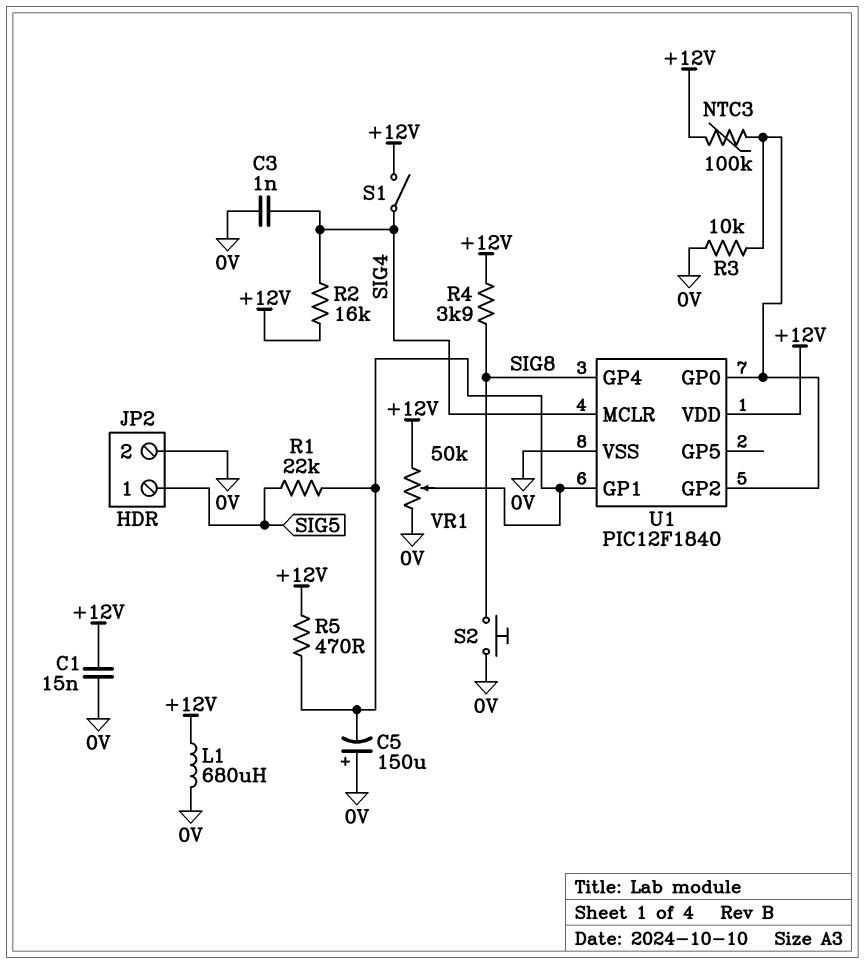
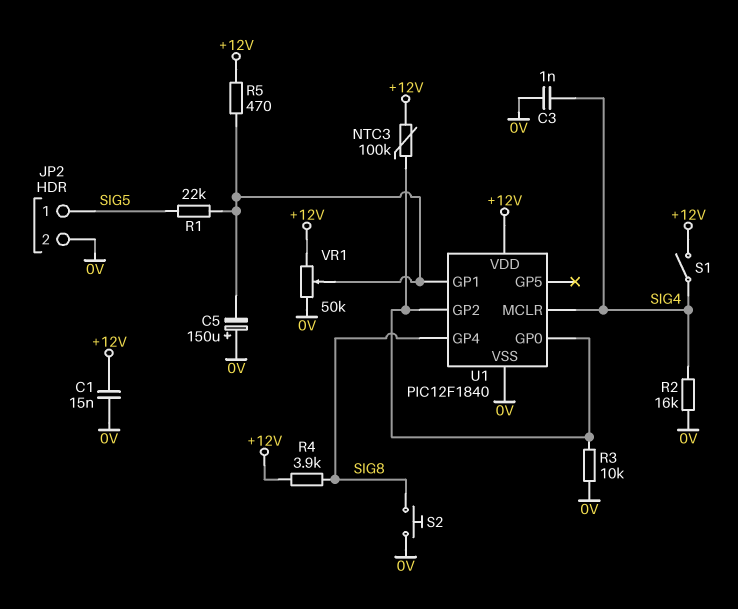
L1: 680uH (+12V, 0V) -> none
R2: 16k (+12V, SIG4) -> 16k (0V, SIG4)

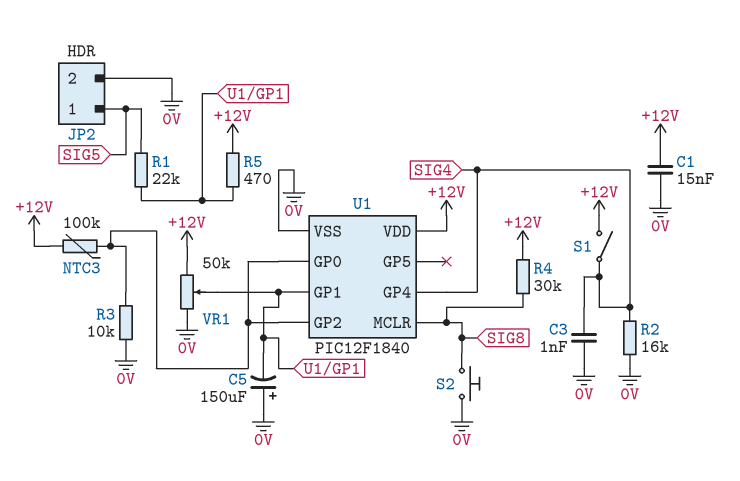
R4: 3.9k (+12V, SIG8) -> 30k (+12V, SIG8)
U1 pin GP4: SIG8 -> SIG4
U1 pin MCLR: SIG4 -> SIG8

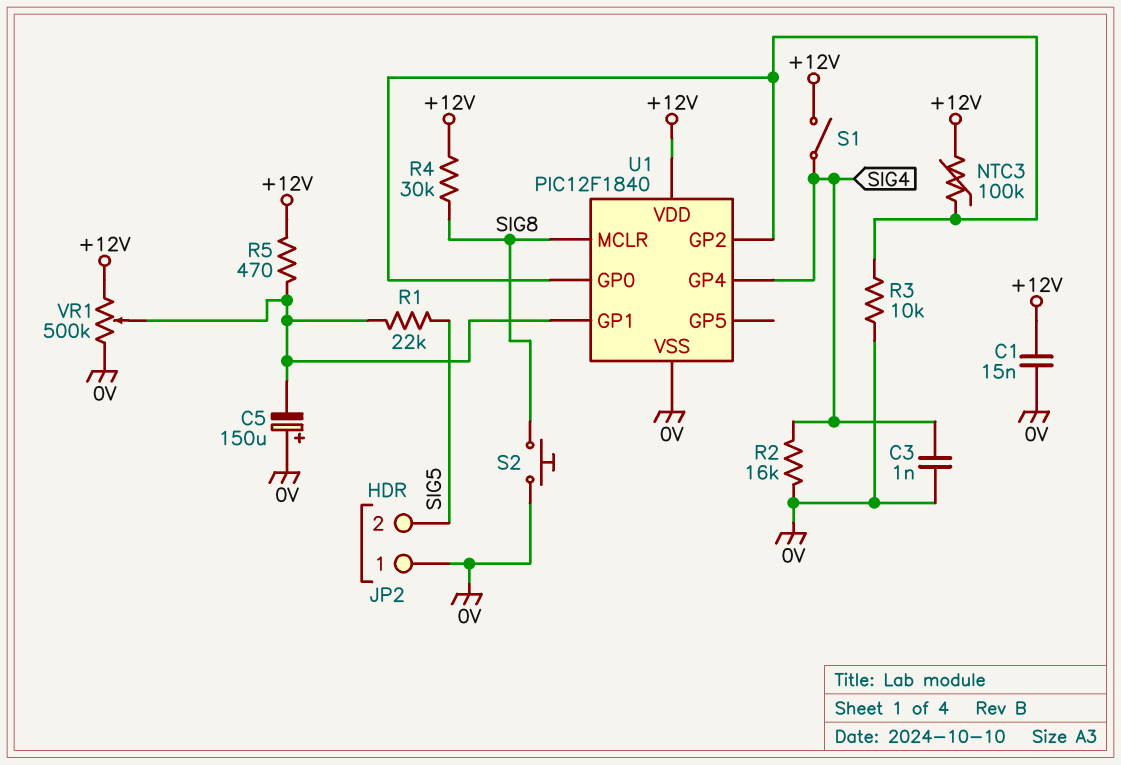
JP2 pin 1: SIG5 -> 0V
JP2 pin 2: 0V -> SIG5
VR1: 50k (+12V, 0V, wiper U1/GP1) -> 500k (+12V, 0V, wiper U1/GP1)

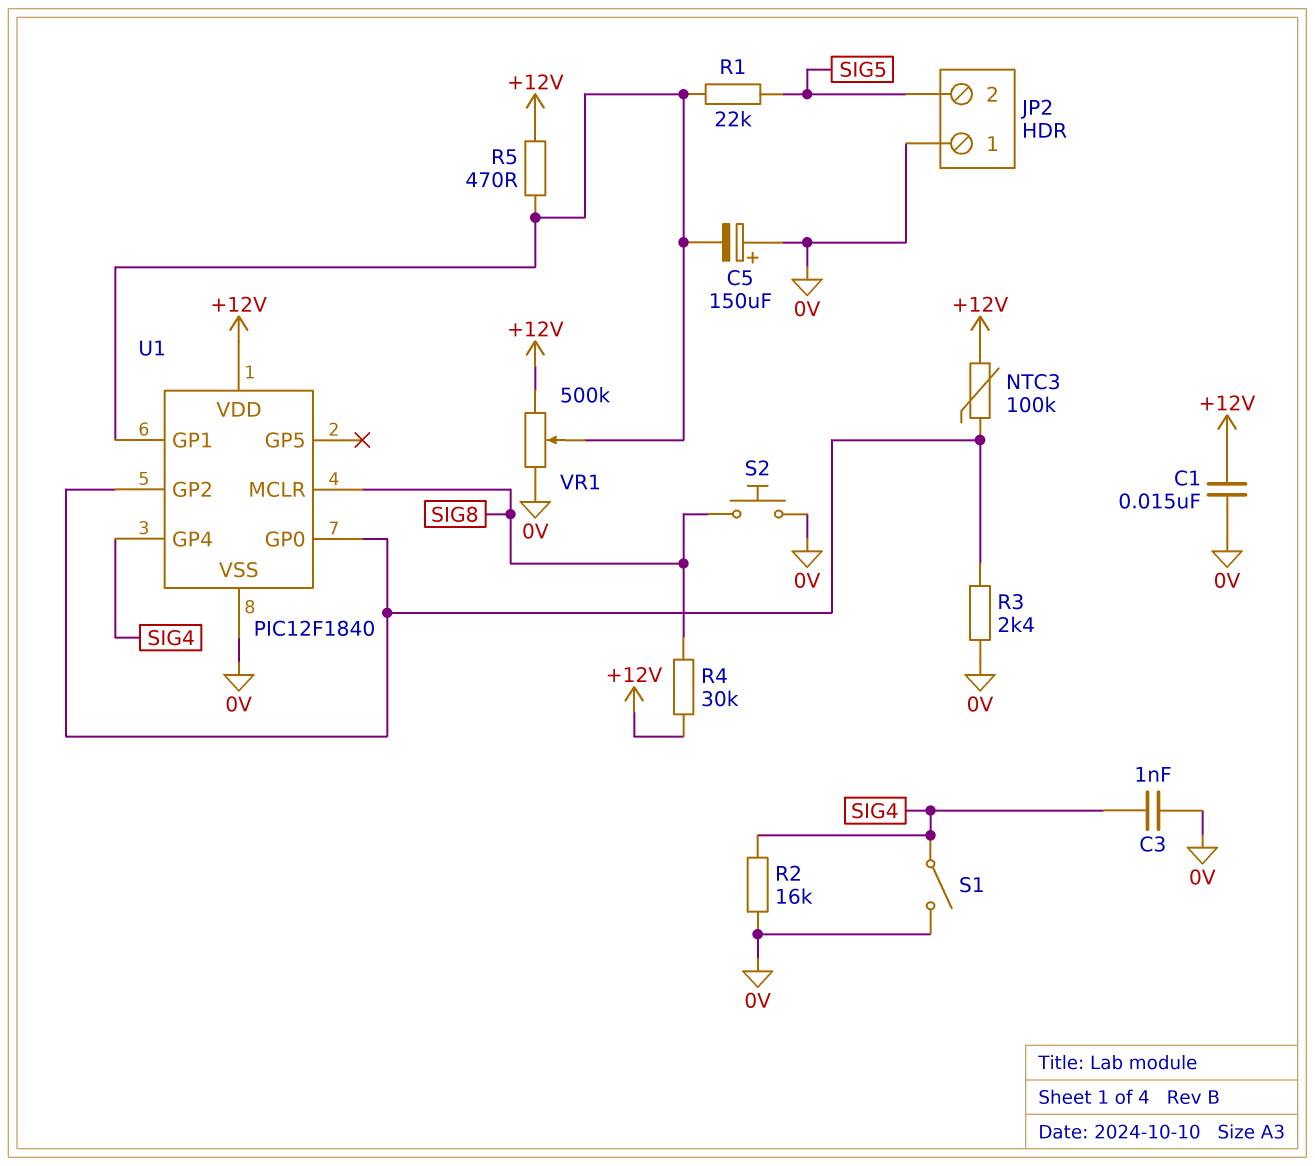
R3: 10k (0V, U1/GP0) -> 2.4k (0V, U1/GP0)
S1: switch (+12V, SIG4) -> switch (0V, SIG4)

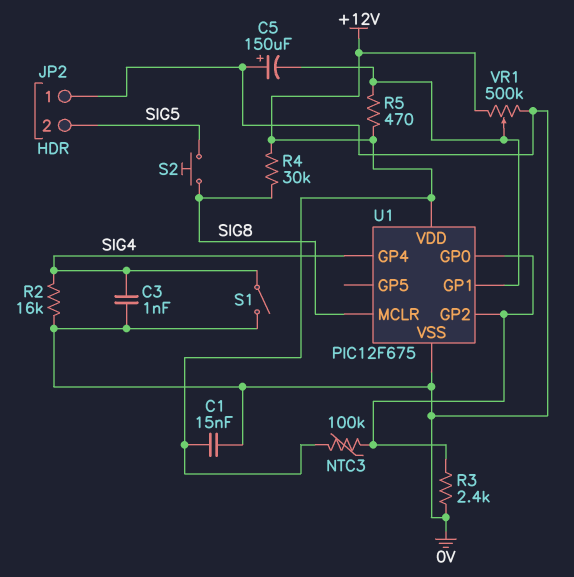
R1: 22k (SIG5, U1/GP1) -> none
S2: button (0V, SIG8) -> button (SIG5, SIG8)
U1: PIC12F1840 -> PIC12F675

